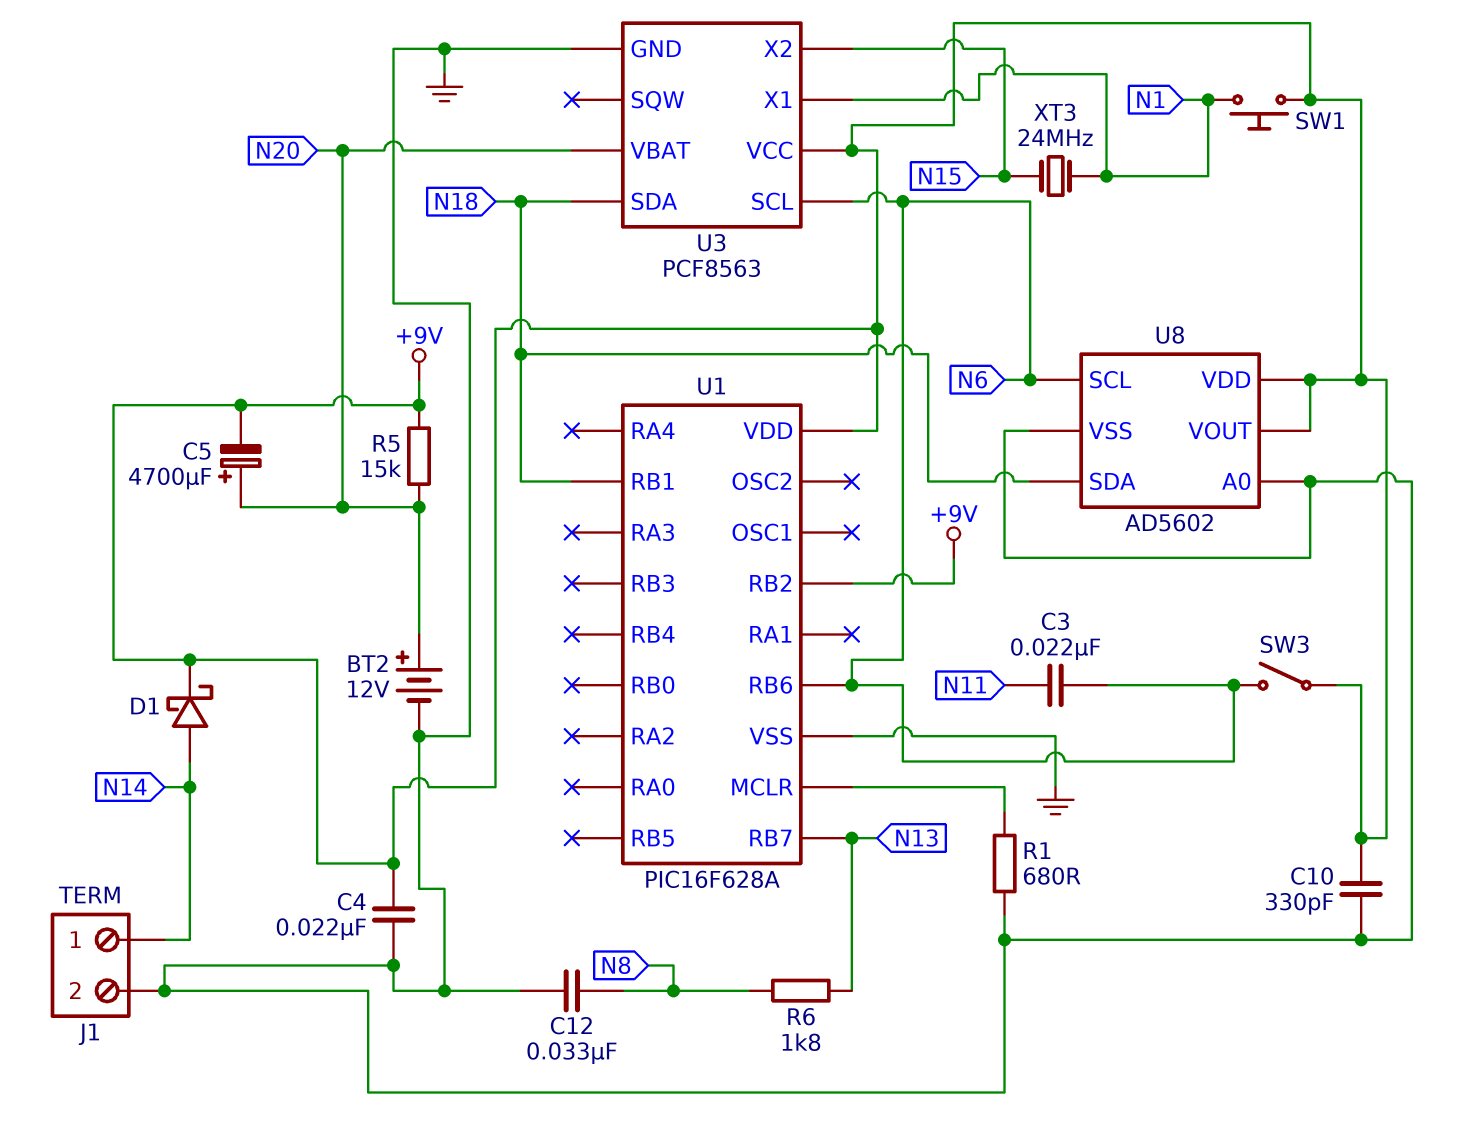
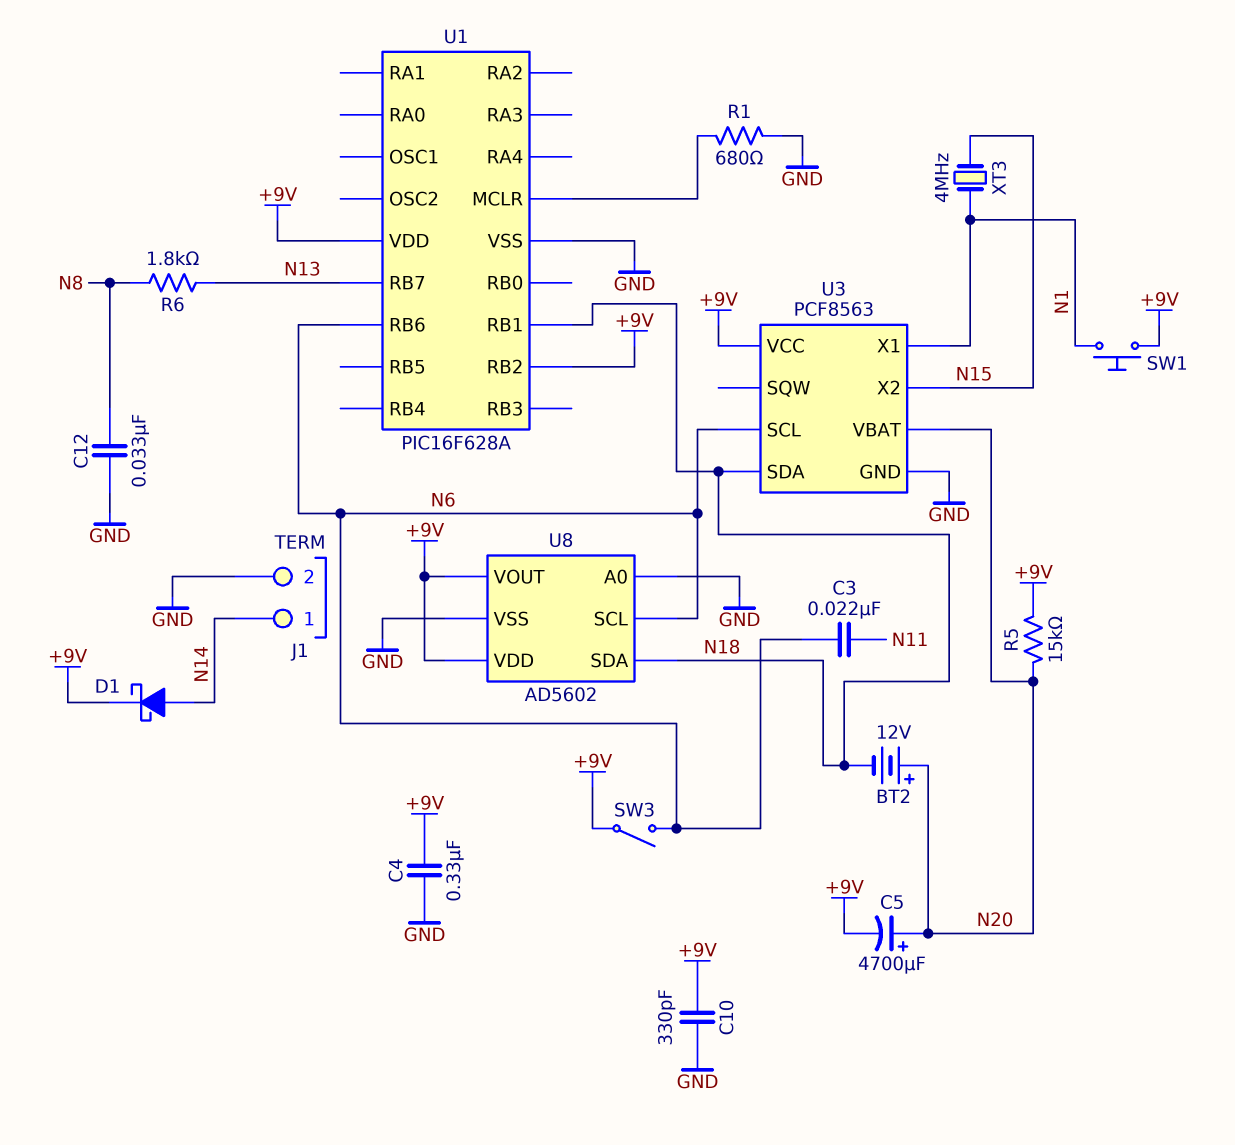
BT2: 12V (plus N20, minus GND) -> 12V (plus N20, minus N18)
C4: 22nF (+9V, GND) -> 330nF (+9V, GND)
XT3: 24MHz (N1, N15) -> 4MHz (N1, N15)

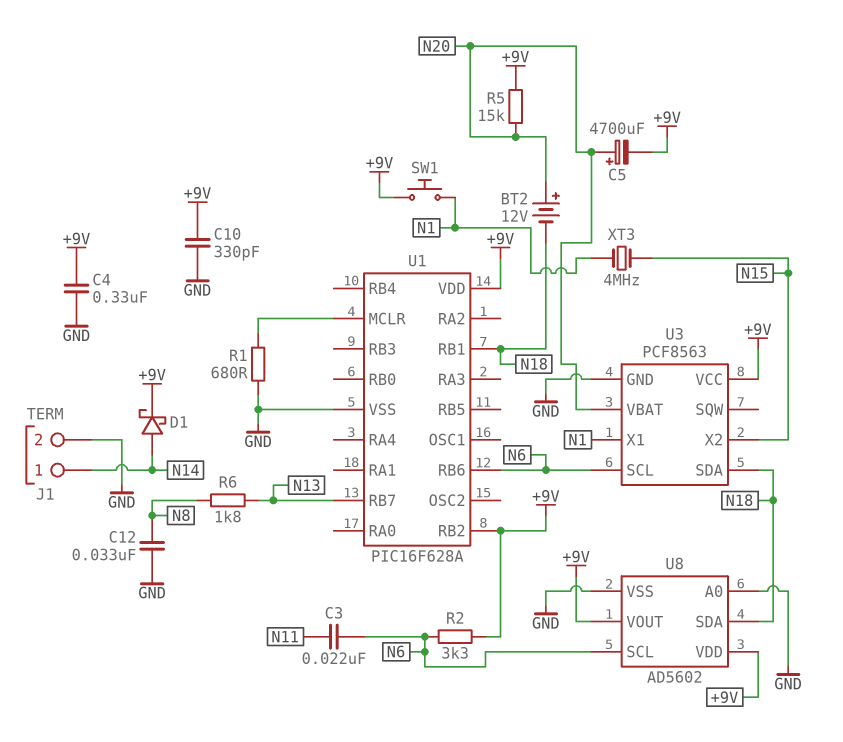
R2: none -> 3.3k (+9V, N6)
SW3: switch (+9V, N6) -> none

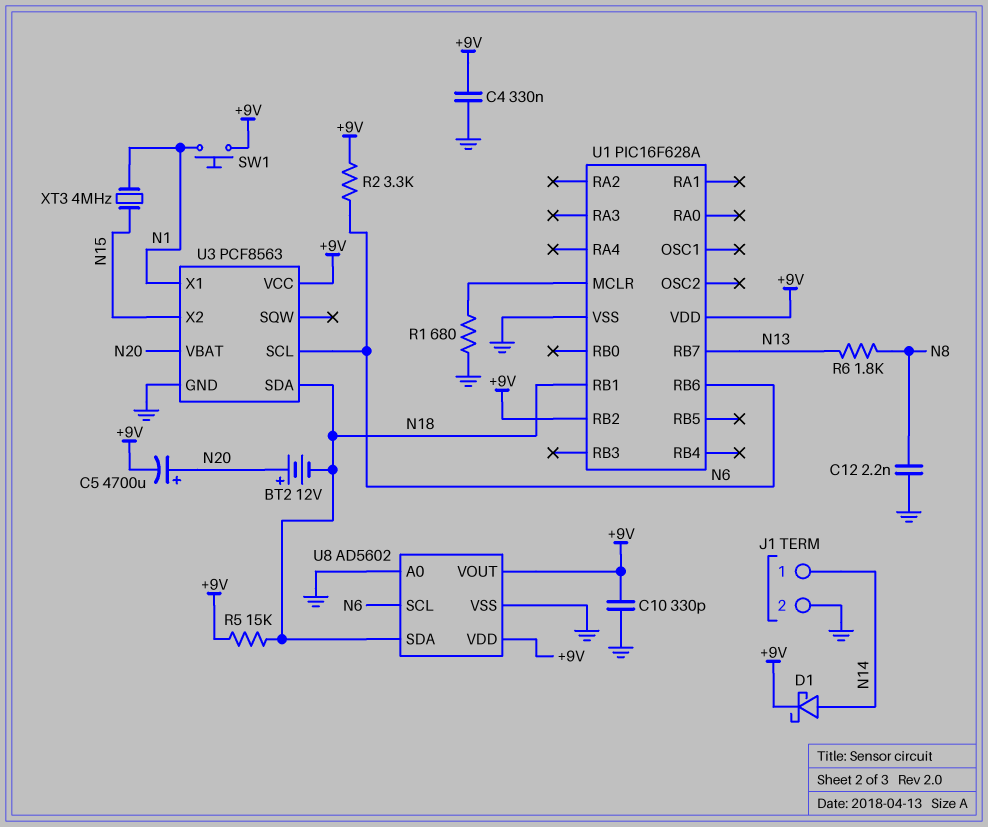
C3: 22nF (N6, N11) -> none
C12: 33nF (GND, N8) -> 2.2nF (GND, N8)
R5: 15k (+9V, N20) -> 15k (+9V, N18)

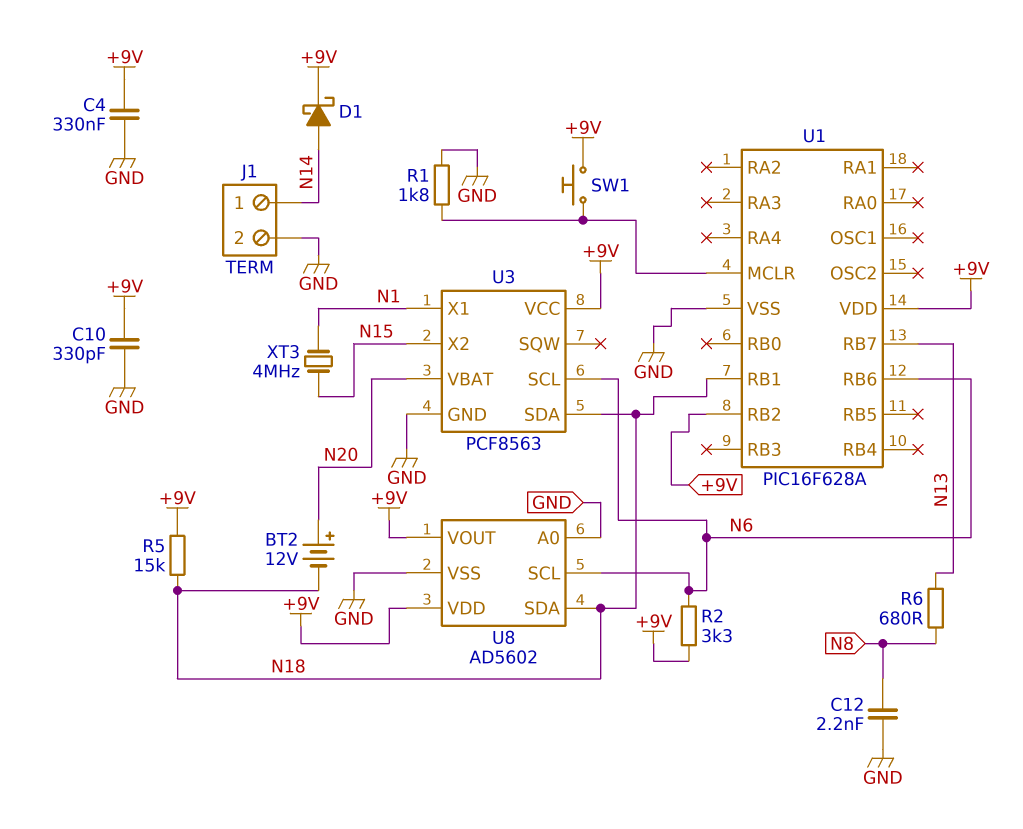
C5: 4700uF (plus N20, minus +9V) -> none
R1: 680 (GND, U1/MCLR) -> 1.8k (GND, U1/MCLR)
R6: 1.8k (N8, N13) -> 680 (N8, N13)
SW1: button (+9V, N1) -> button (+9V, U1/MCLR)

